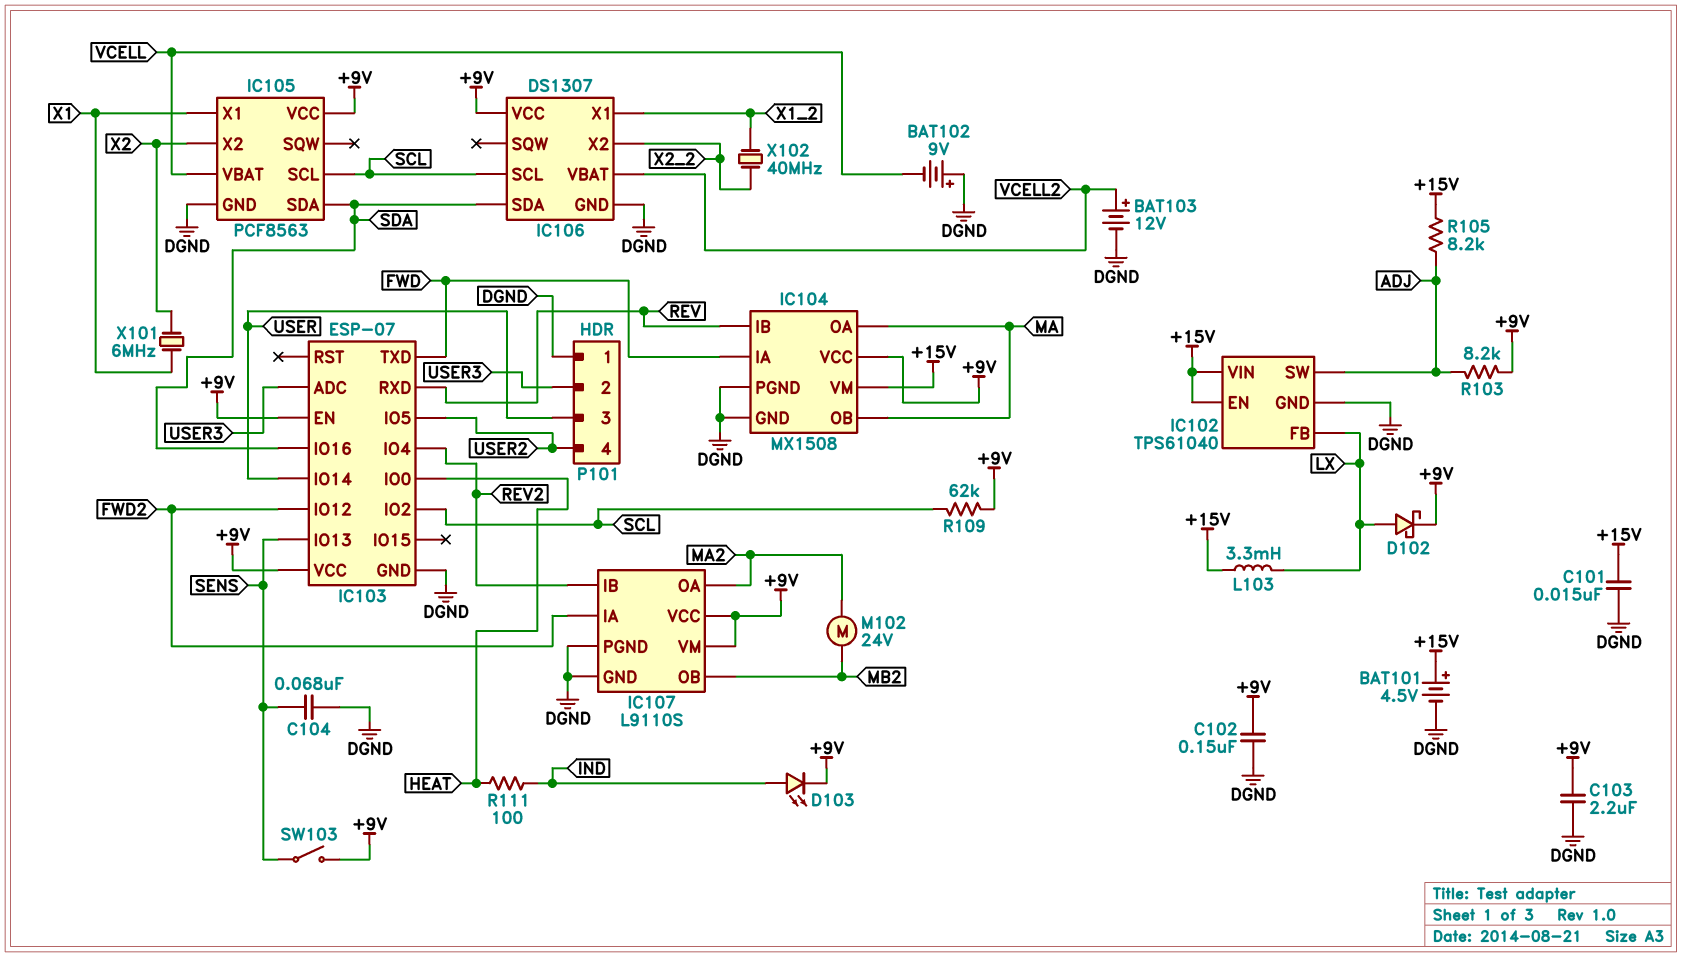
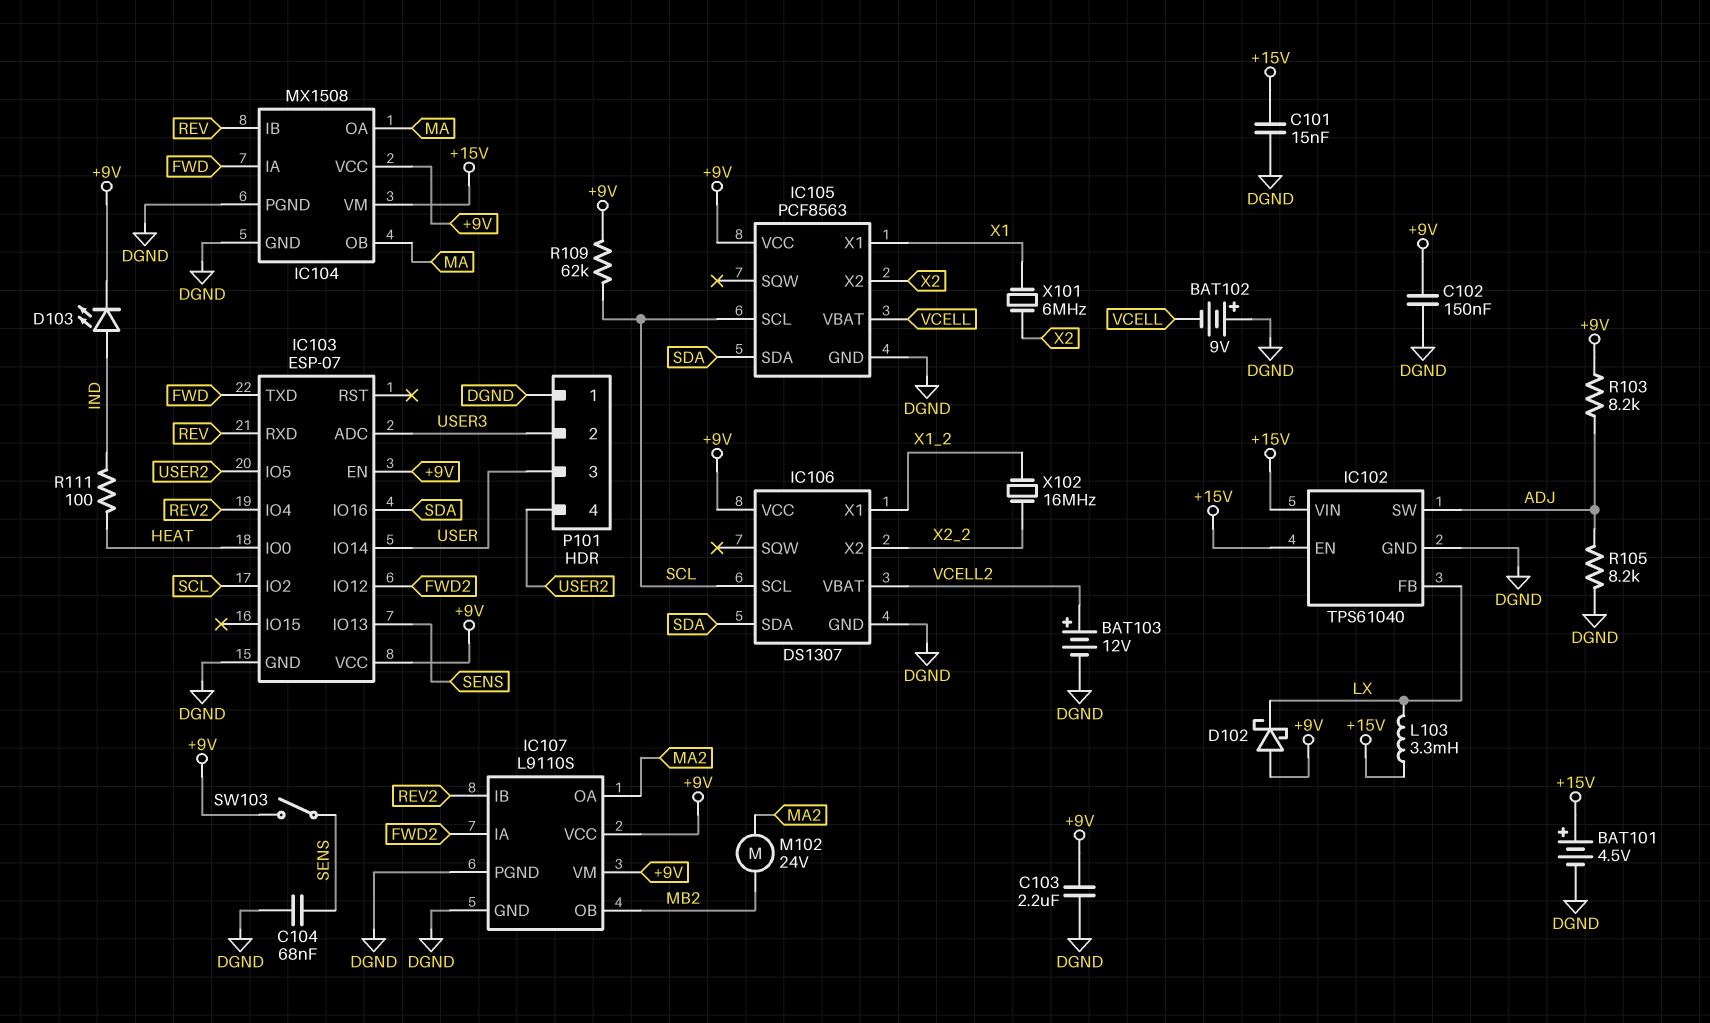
D102: schottky (A LX, K +9V) -> schottky (A +9V, K LX)
R105: 8.2k (+15V, ADJ) -> 8.2k (ADJ, DGND)
X102: 40MHz (X1_2, X2_2) -> 16MHz (X1_2, X2_2)

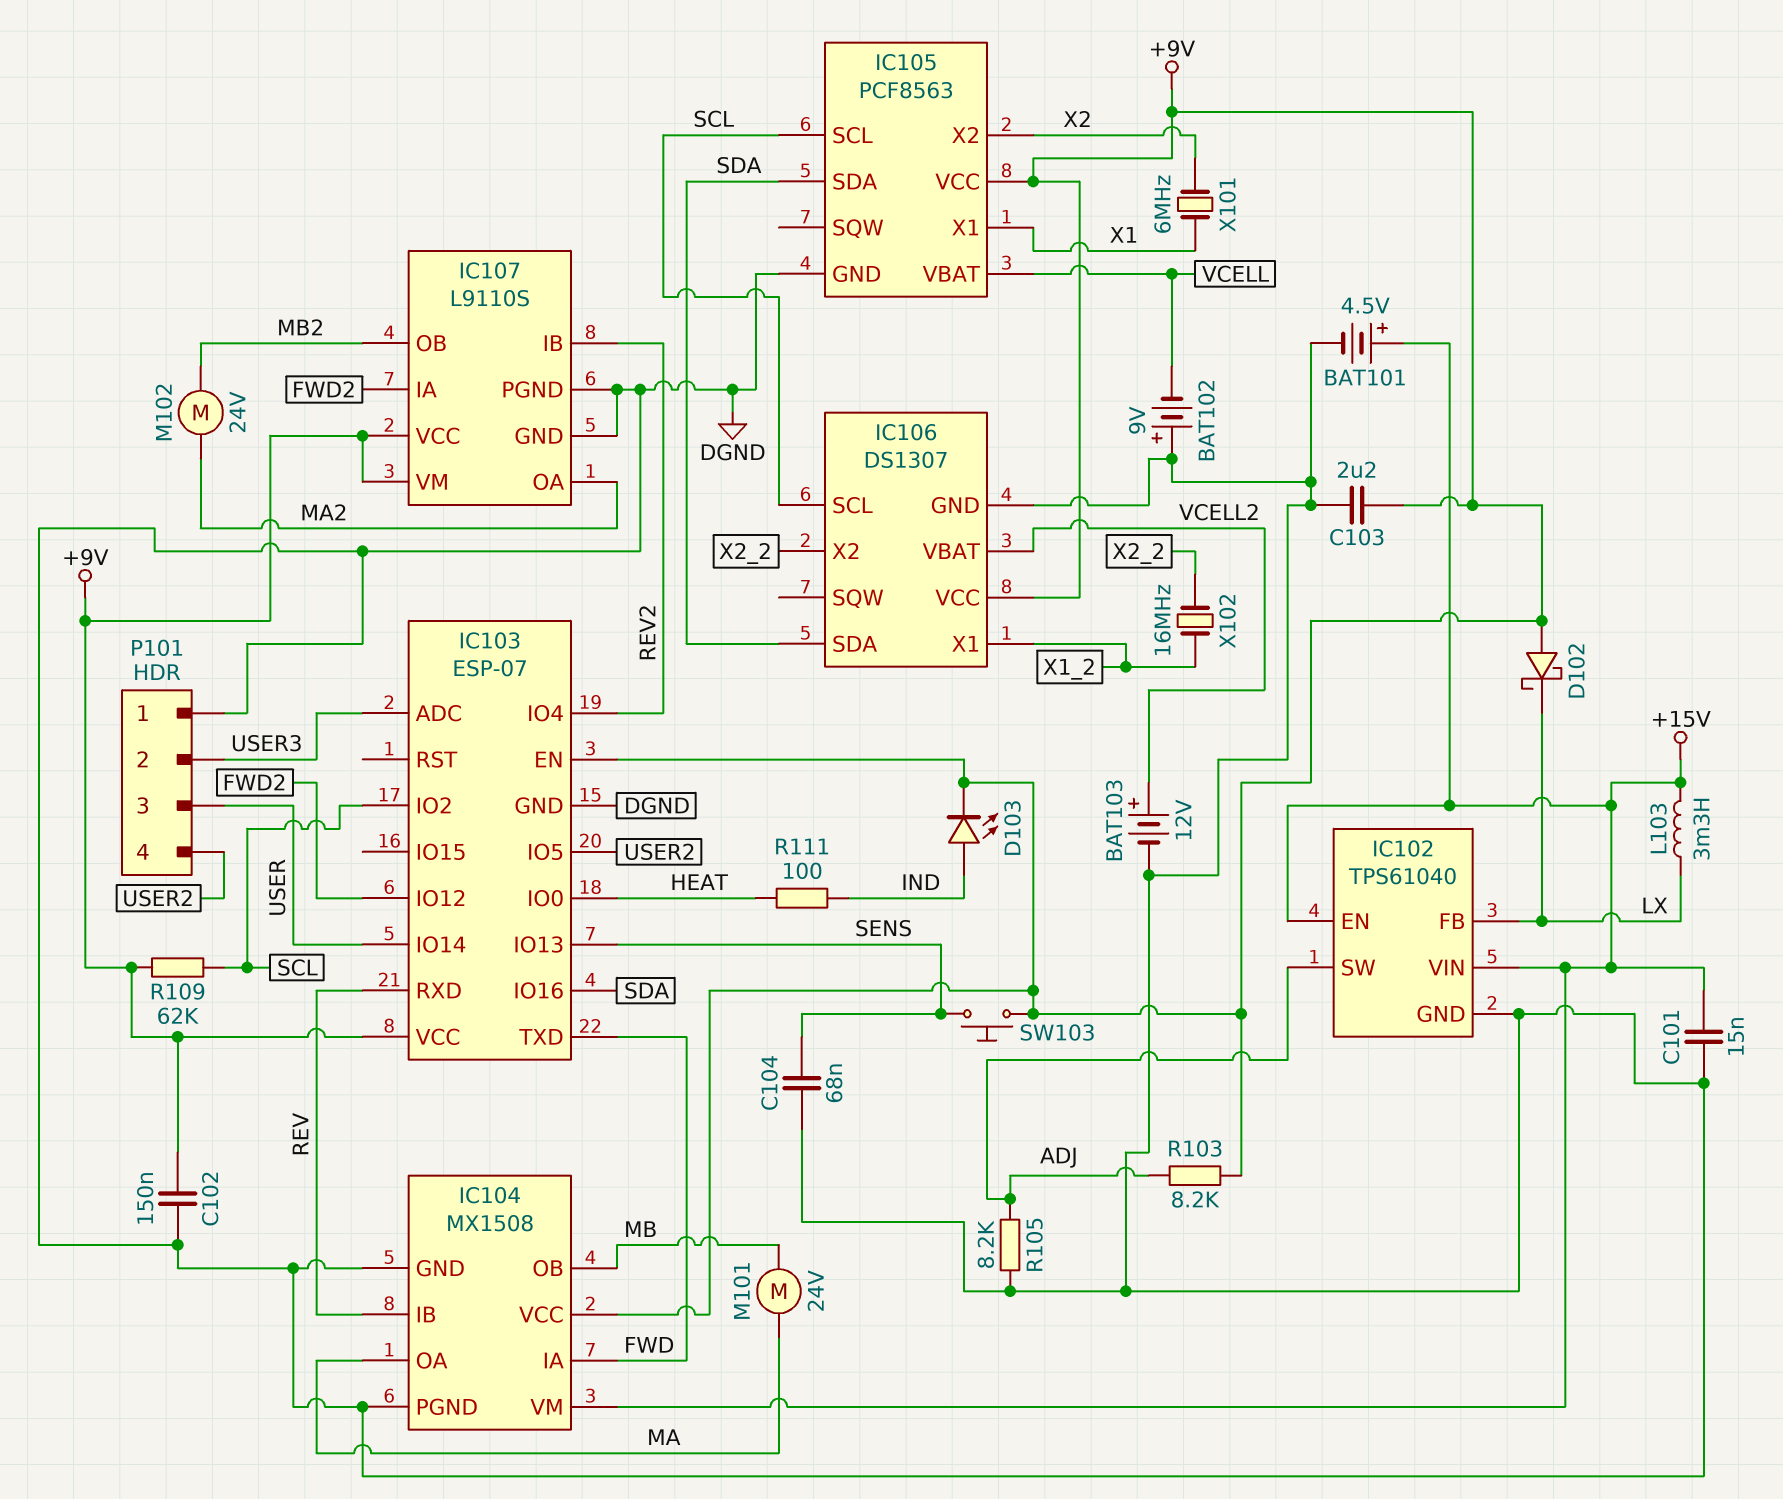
IC104 pin OB: MA -> MB
M101: none -> motor 24V (MA, MB)
SW103: switch (+9V, SENS) -> button (+9V, SENS)

